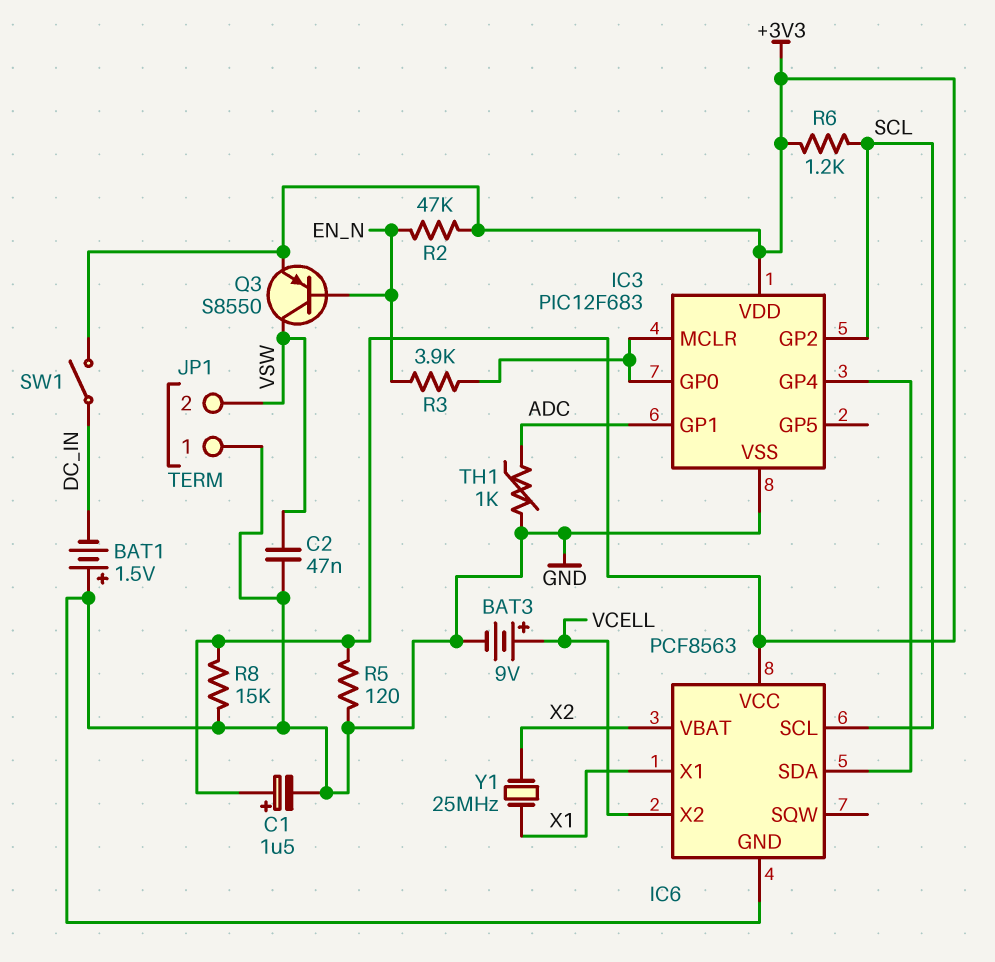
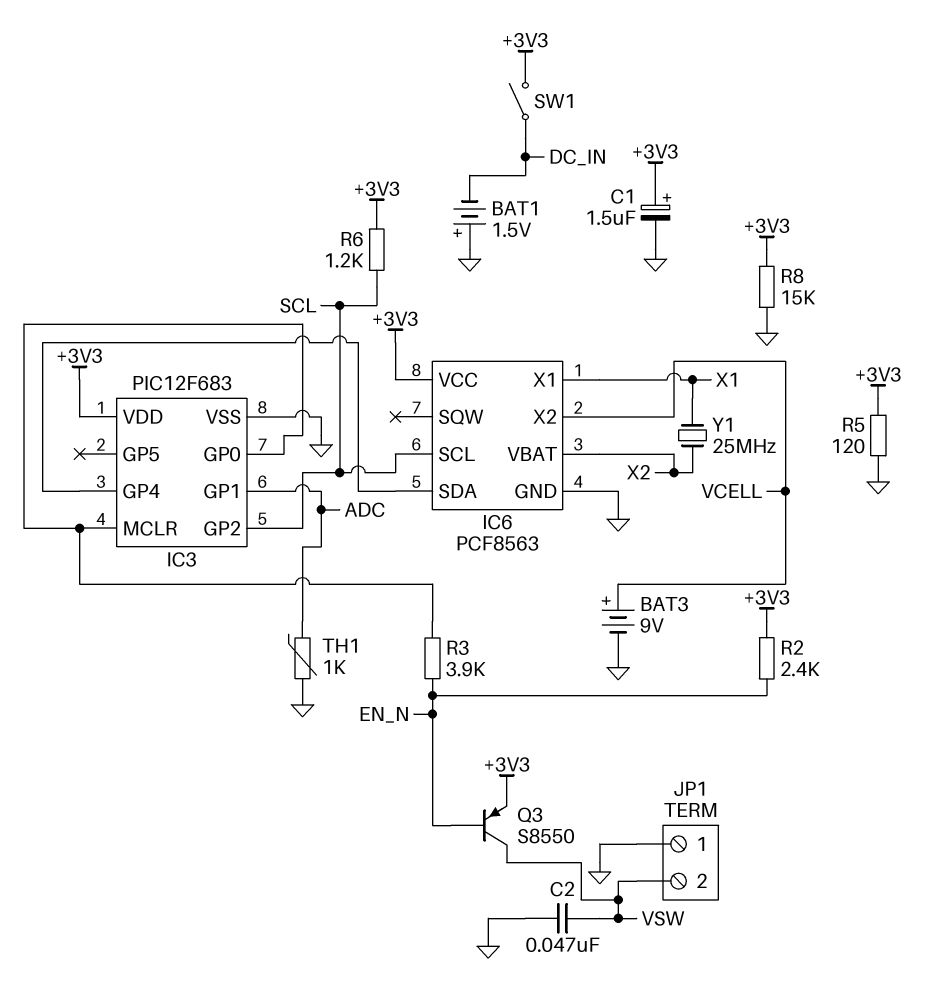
R2: 47k (+3V3, EN_N) -> 2.4k (+3V3, EN_N)

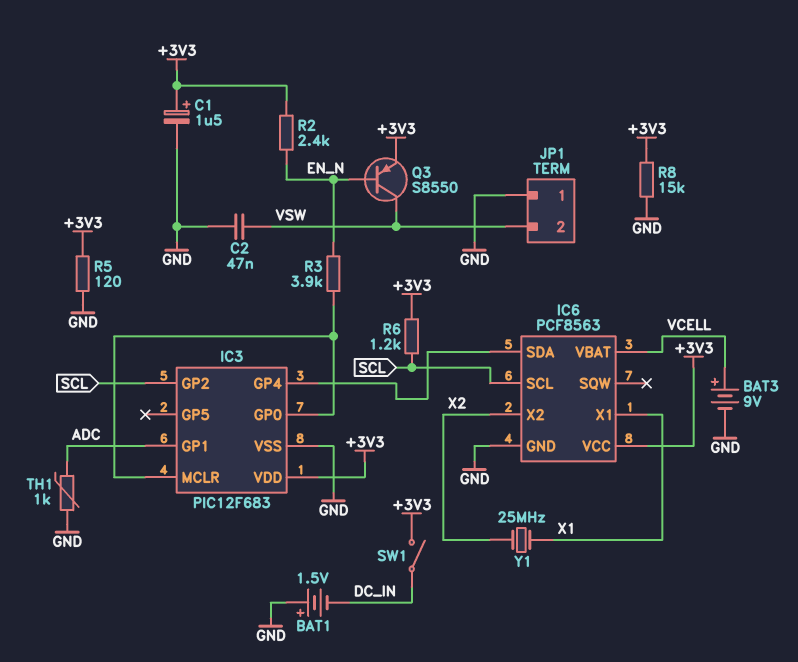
IC6 pin VBAT: X2 -> VCELL
IC6 pin X2: VCELL -> X2

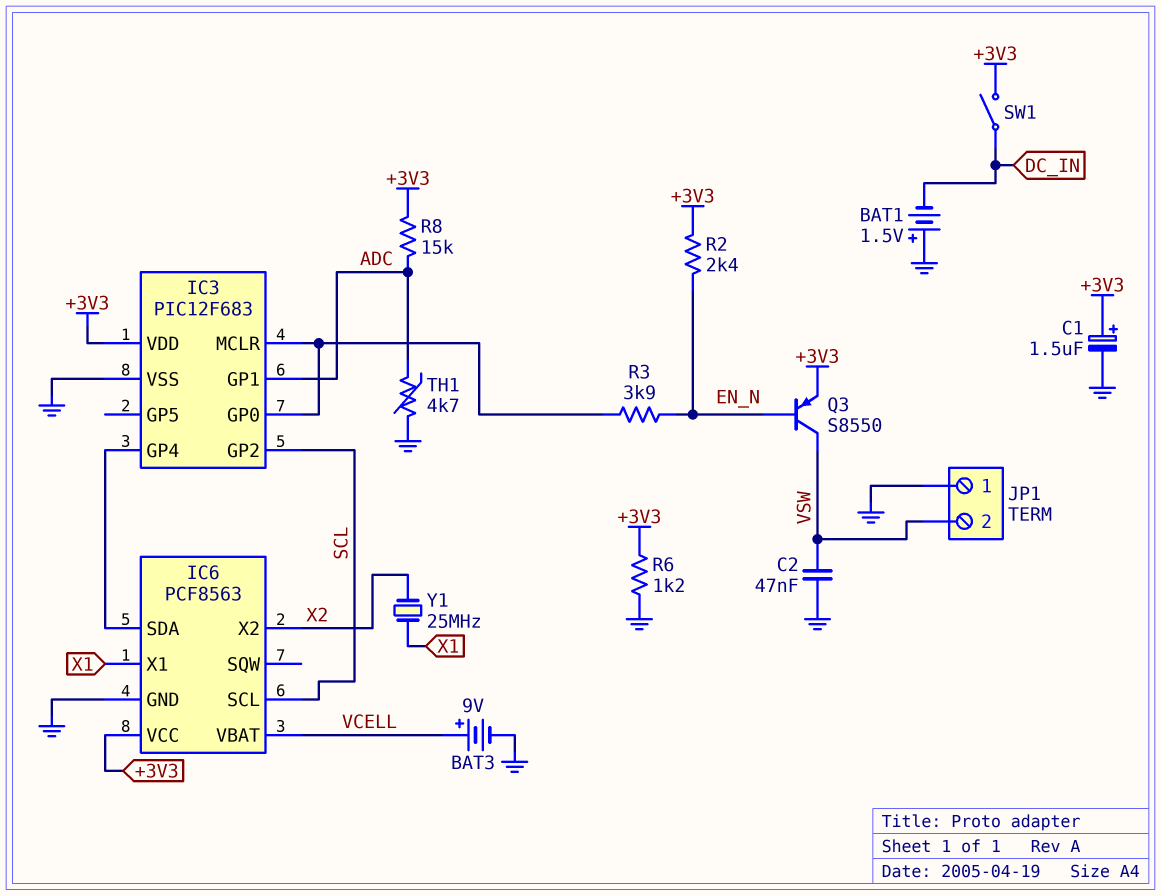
R5: 120 (+3V3, GND) -> none
R6: 1.2k (+3V3, SCL) -> 1.2k (+3V3, GND)
R8: 15k (+3V3, GND) -> 15k (+3V3, ADC)
TH1: 1k (ADC, GND) -> 4.7k (ADC, GND)

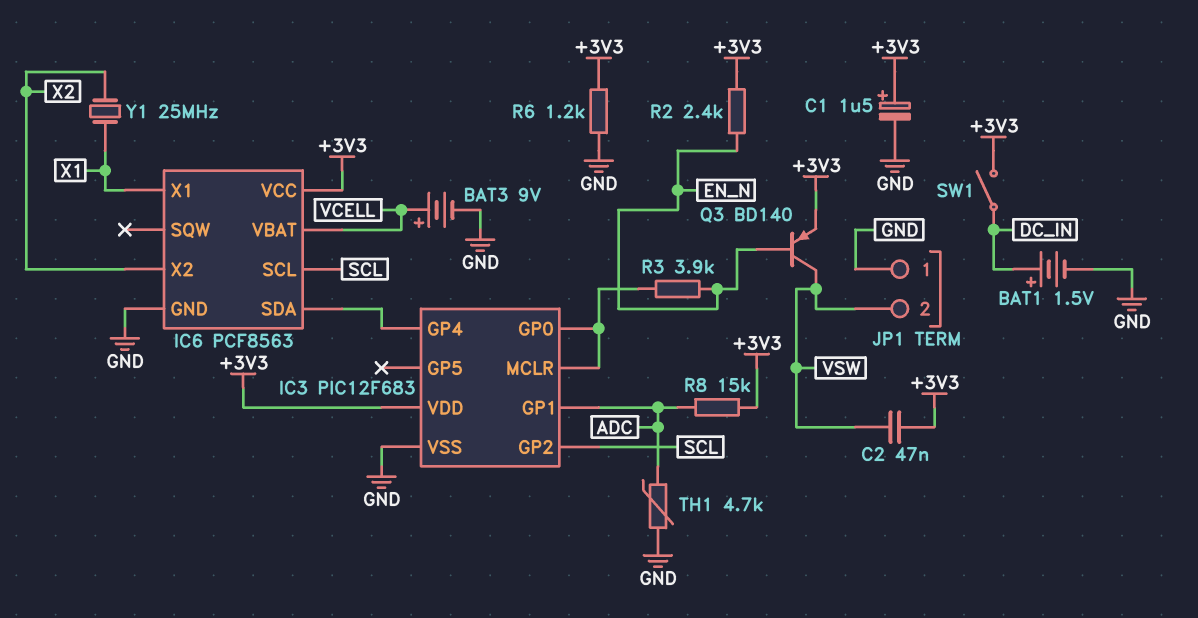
BAT1: 1.5V (plus GND, minus DC_IN) -> 1.5V (plus DC_IN, minus GND)
C2: 47nF (GND, VSW) -> 47nF (+3V3, VSW)
Q3: PNP S8550 (B EN_N, C VSW, E +3V3) -> PNP BD140 (B EN_N, C VSW, E +3V3)

